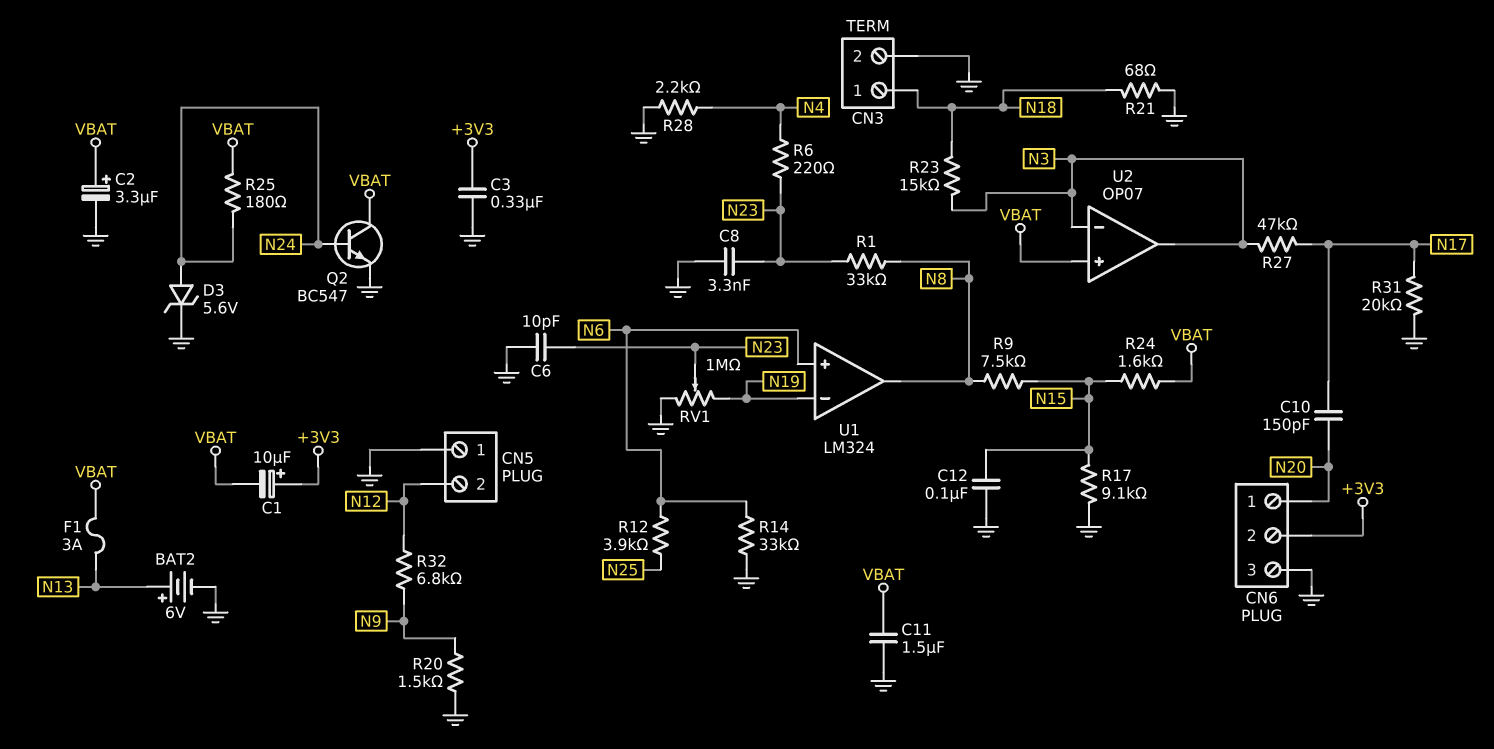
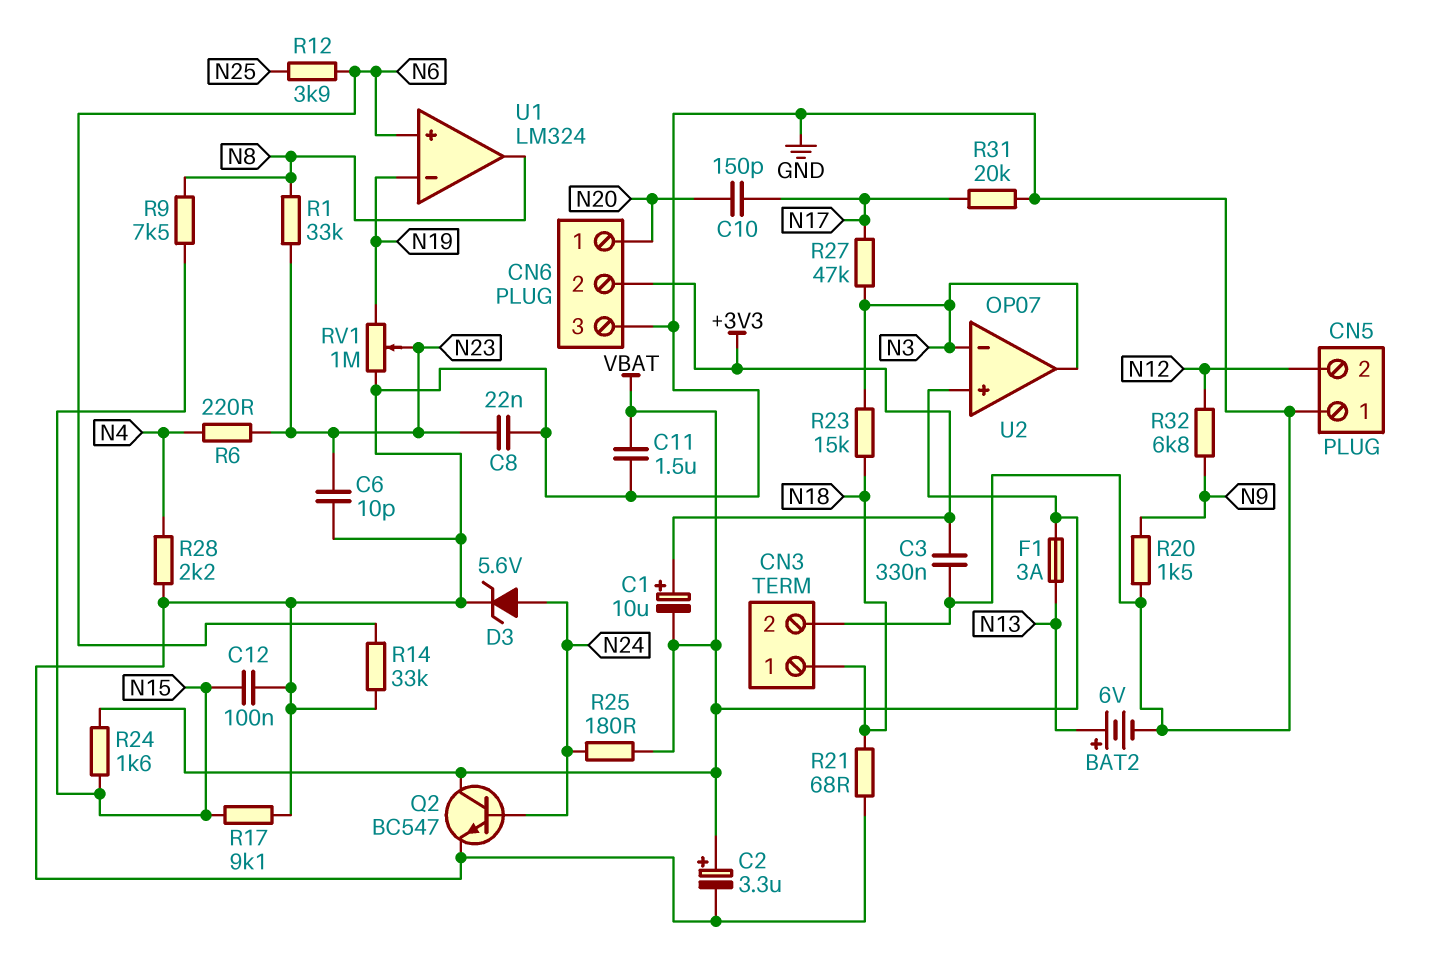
C8: 3.3nF (GND, N23) -> 22nF (GND, N23)

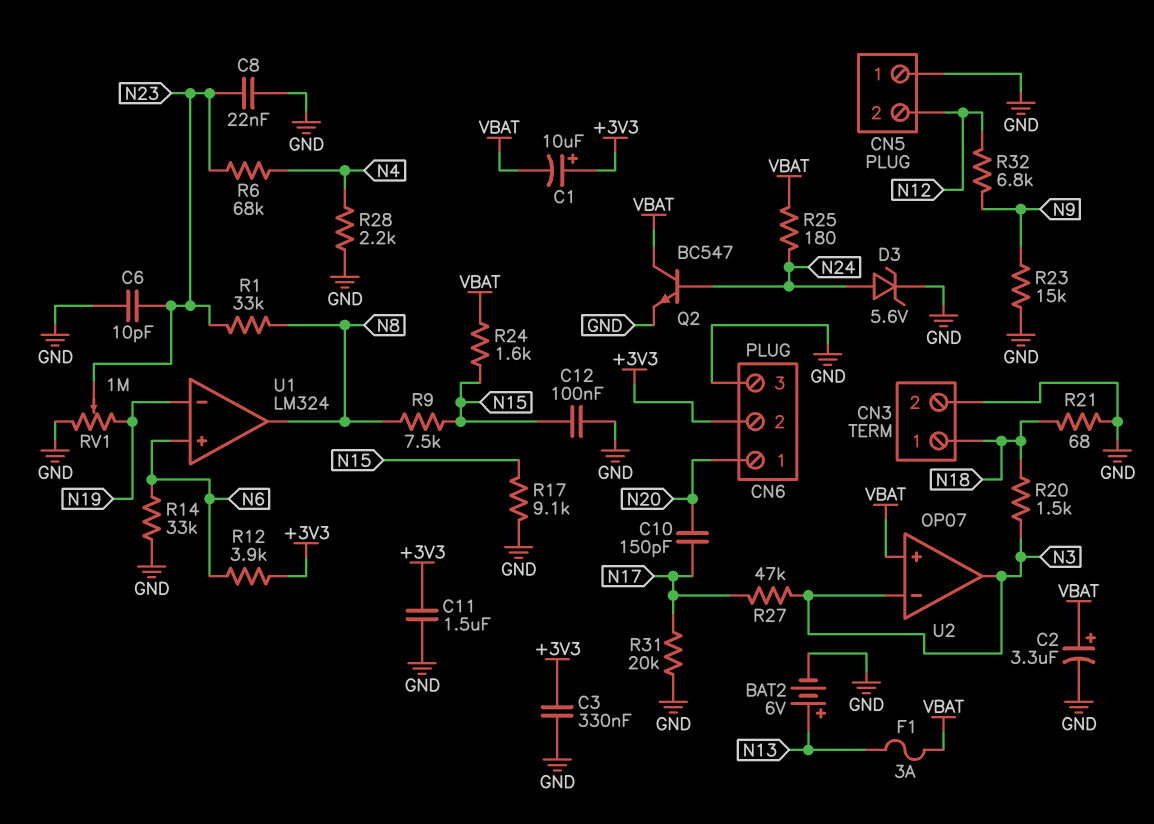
C11: 1.5uF (GND, VBAT) -> 1.5uF (+3V3, GND)
R6: 220 (N4, N23) -> 68k (N4, N23)
R12: 3.9k (N6, N25) -> 3.9k (+3V3, N6)
R20: 1.5k (GND, N9) -> 1.5k (N3, N18)
R23: 15k (N3, N18) -> 15k (GND, N9)

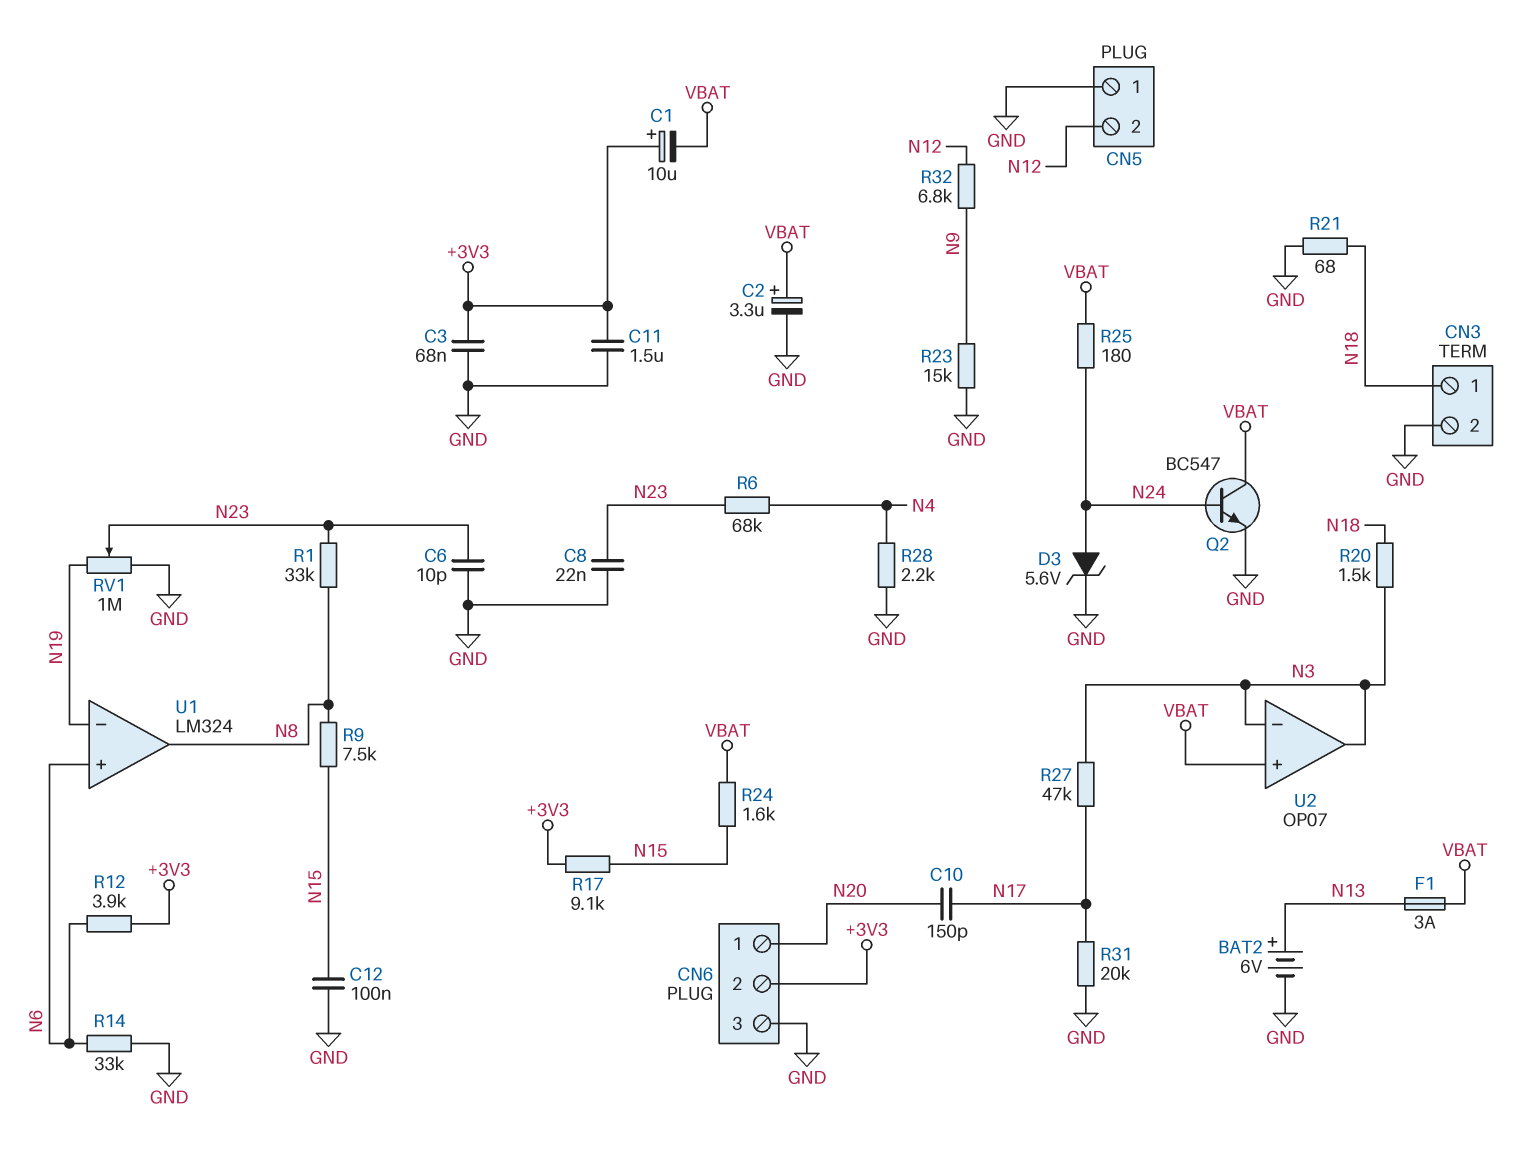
C3: 330nF (+3V3, GND) -> 68nF (+3V3, GND)
R17: 9.1k (GND, N15) -> 9.1k (+3V3, N15)

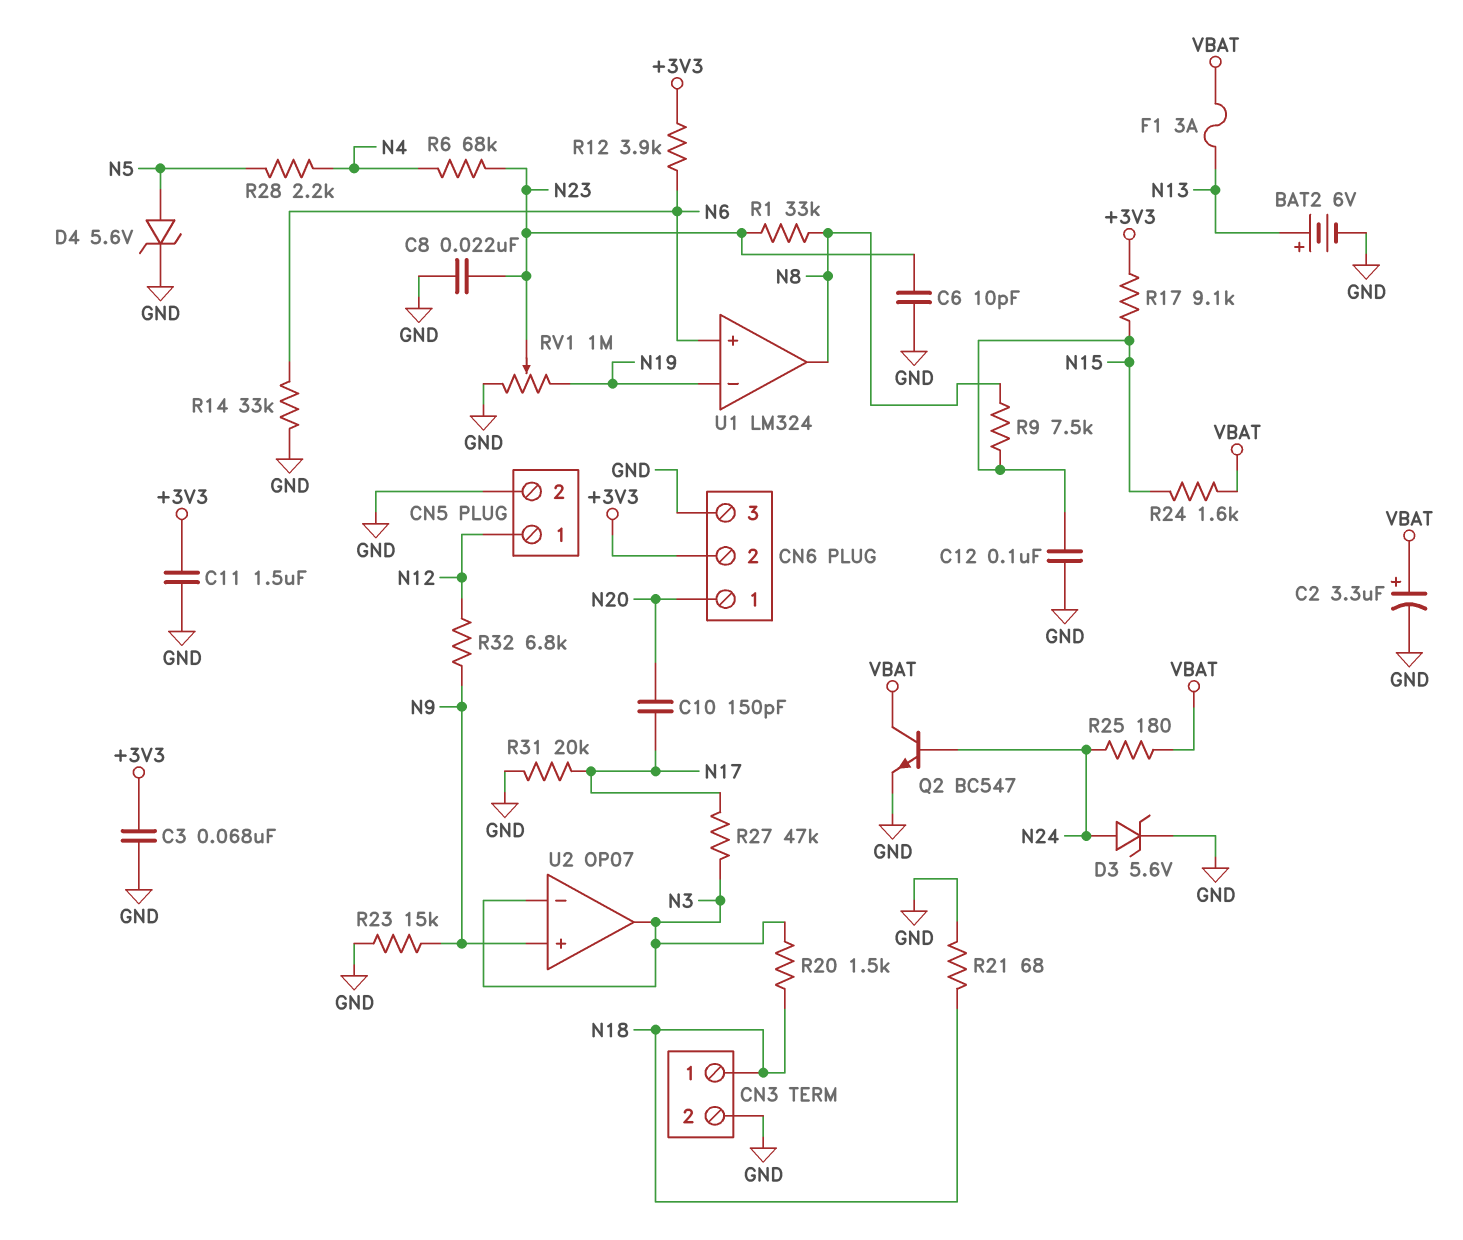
C1: 10uF (plus +3V3, minus VBAT) -> none
CN5 pin 1: GND -> N12
CN5 pin 2: N12 -> GND
D4: none -> zener 5.6V (A N5, K GND)
R28: 2.2k (GND, N4) -> 2.2k (N4, N5)
U2 pin in+: VBAT -> N9

